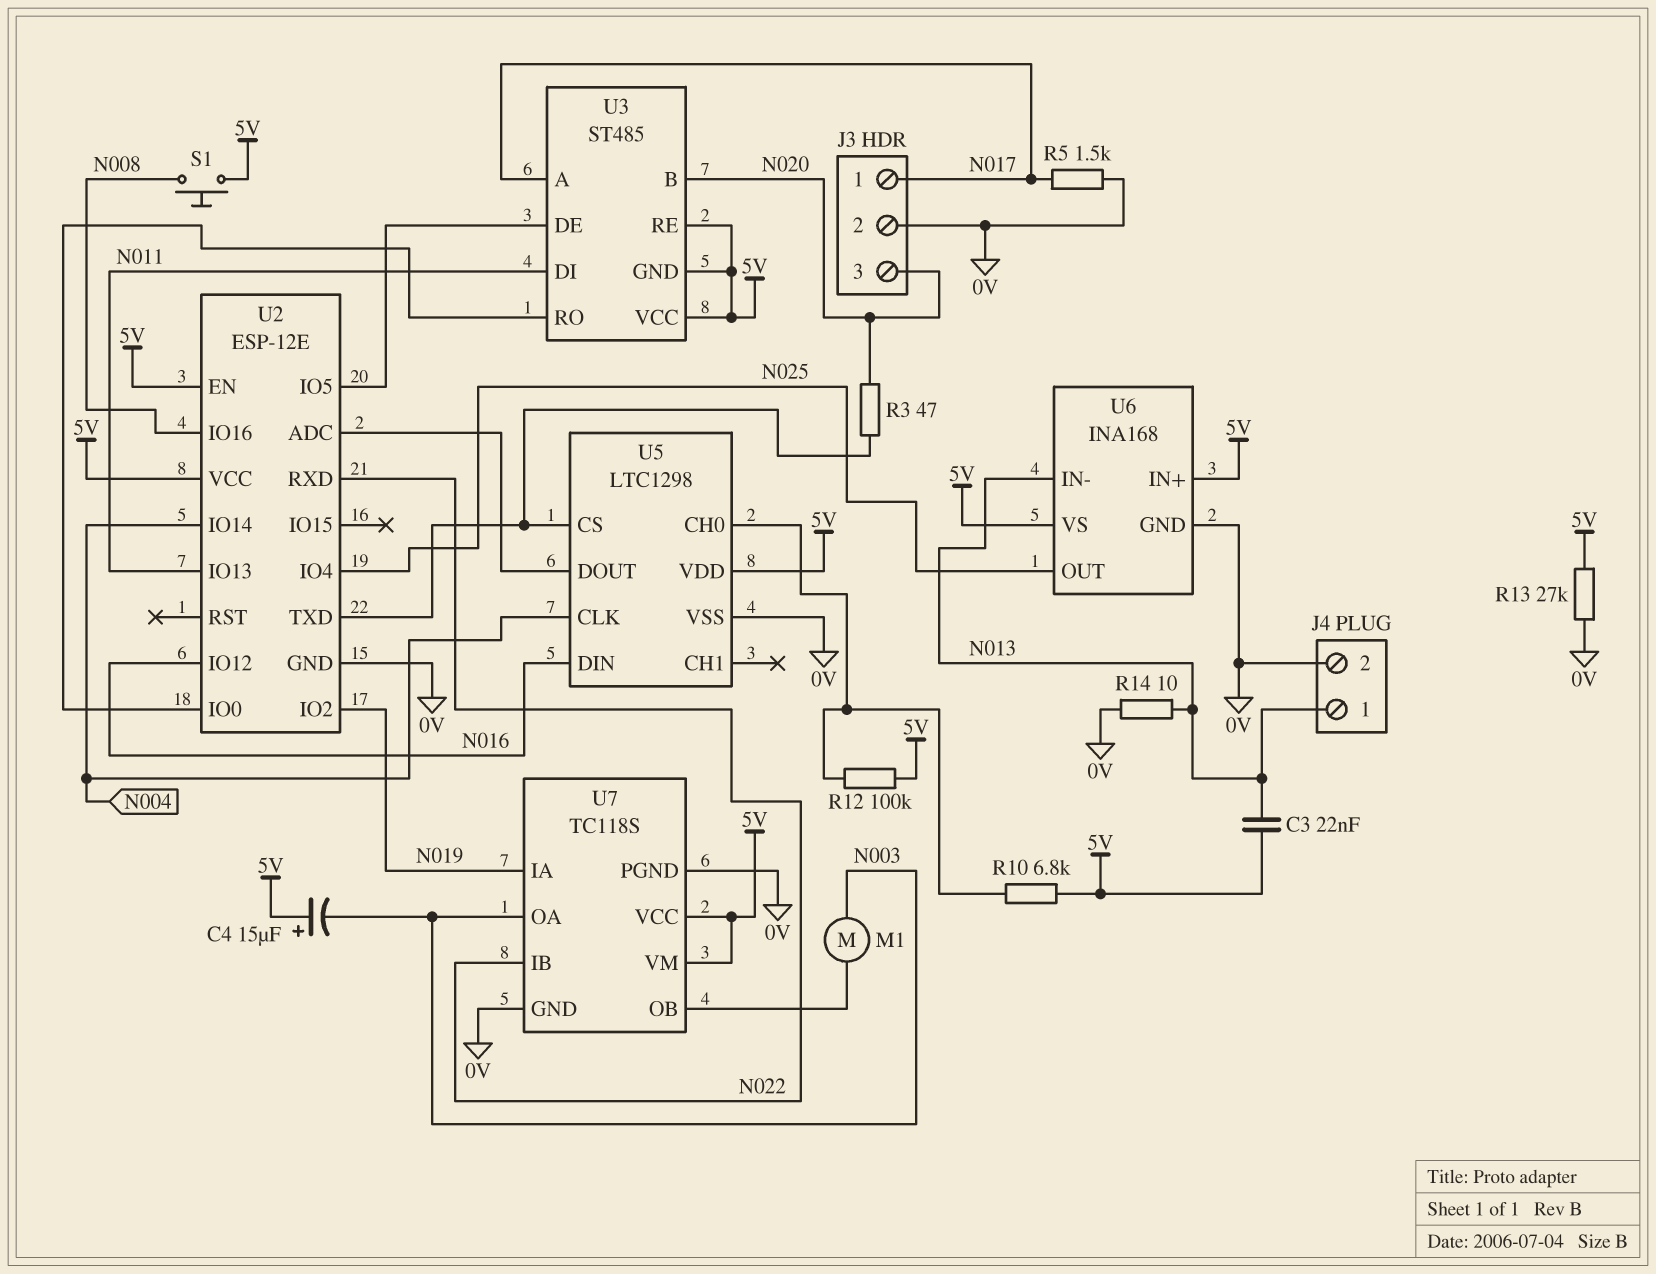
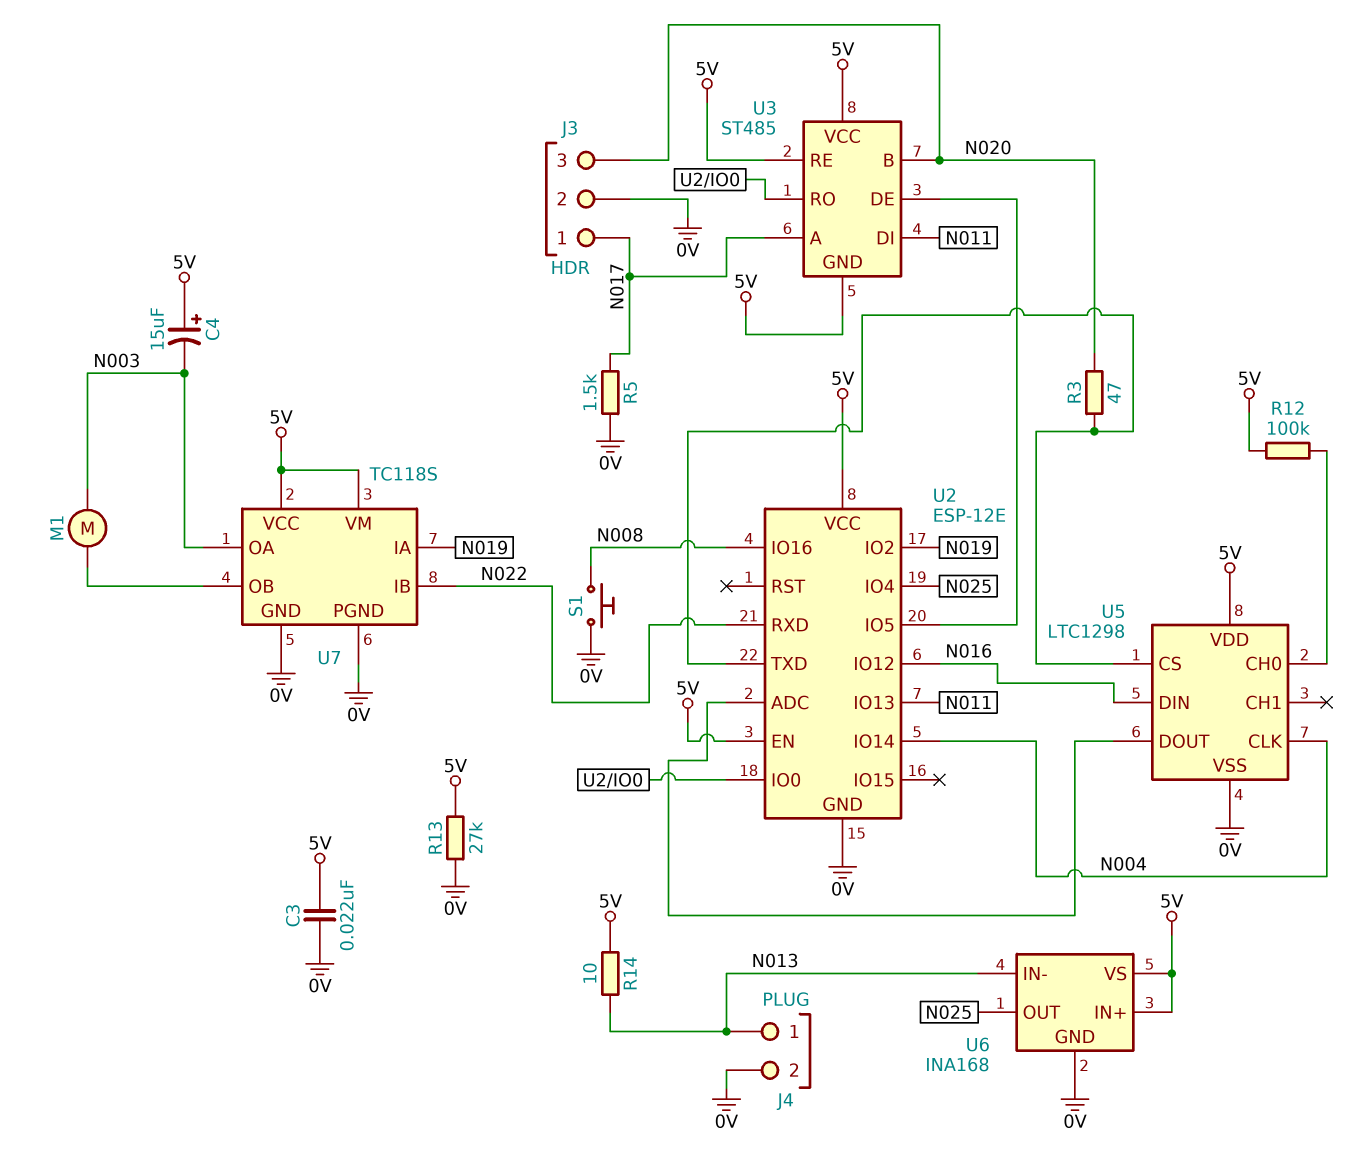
C3: 22nF (5V, N013) -> 22nF (0V, 5V)
R10: 6.8k (5V, U5/CH0) -> none
R14: 10 (0V, N013) -> 10 (5V, N013)
S1: button (5V, N008) -> button (0V, N008)

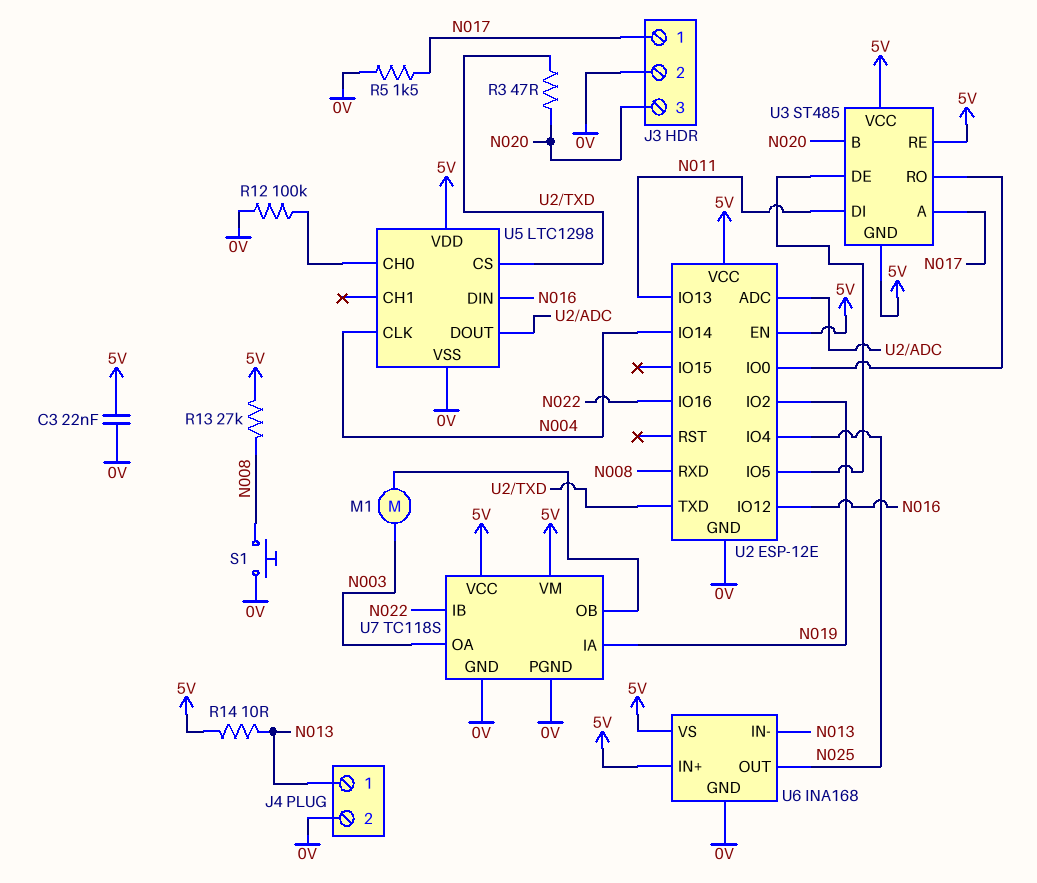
C4: 15uF (plus 5V, minus N003) -> none
R12: 100k (5V, U5/CH0) -> 100k (0V, U5/CH0)
R13: 27k (0V, 5V) -> 27k (5V, N008)
U2 pin IO16: N008 -> N022
U2 pin RXD: N022 -> N008

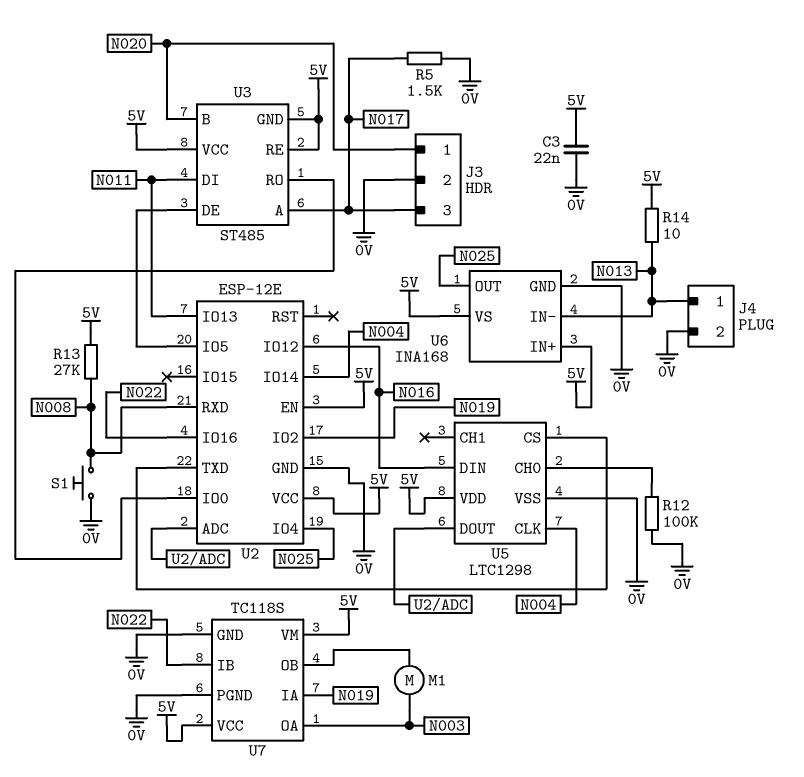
J3 pin 1: N017 -> N020
J3 pin 3: N020 -> N017
R3: 47 (N020, U2/TXD) -> none

